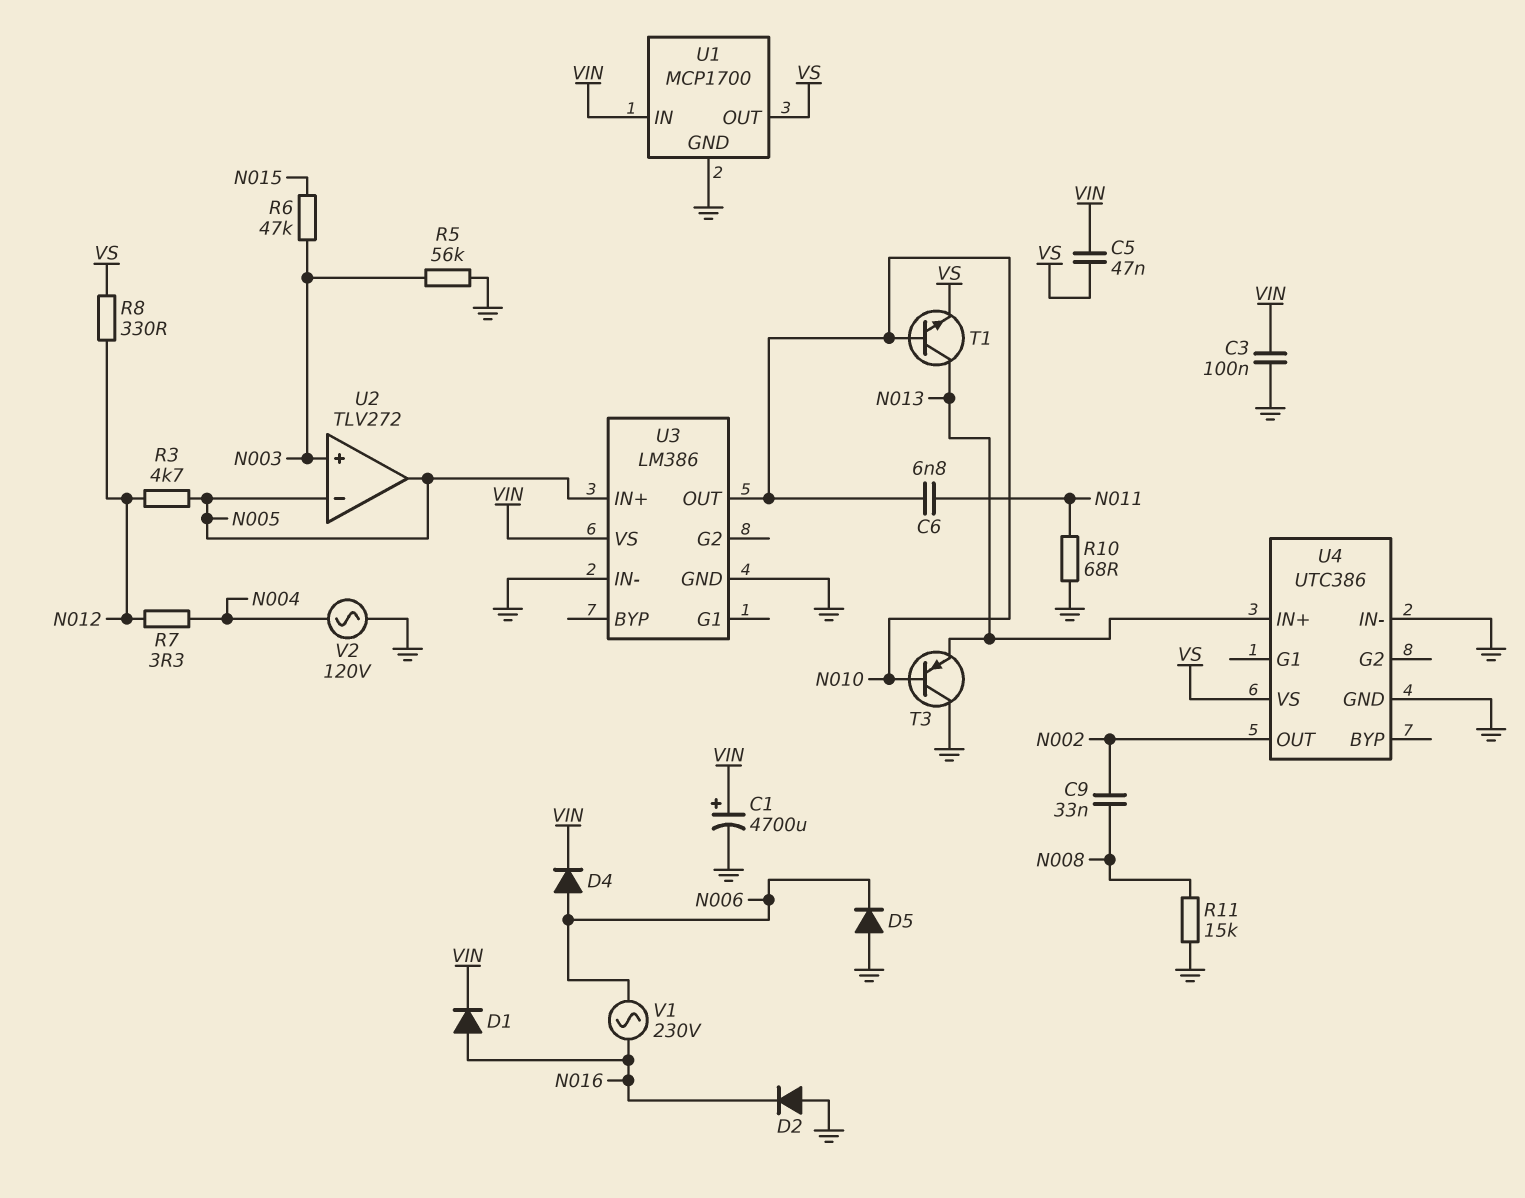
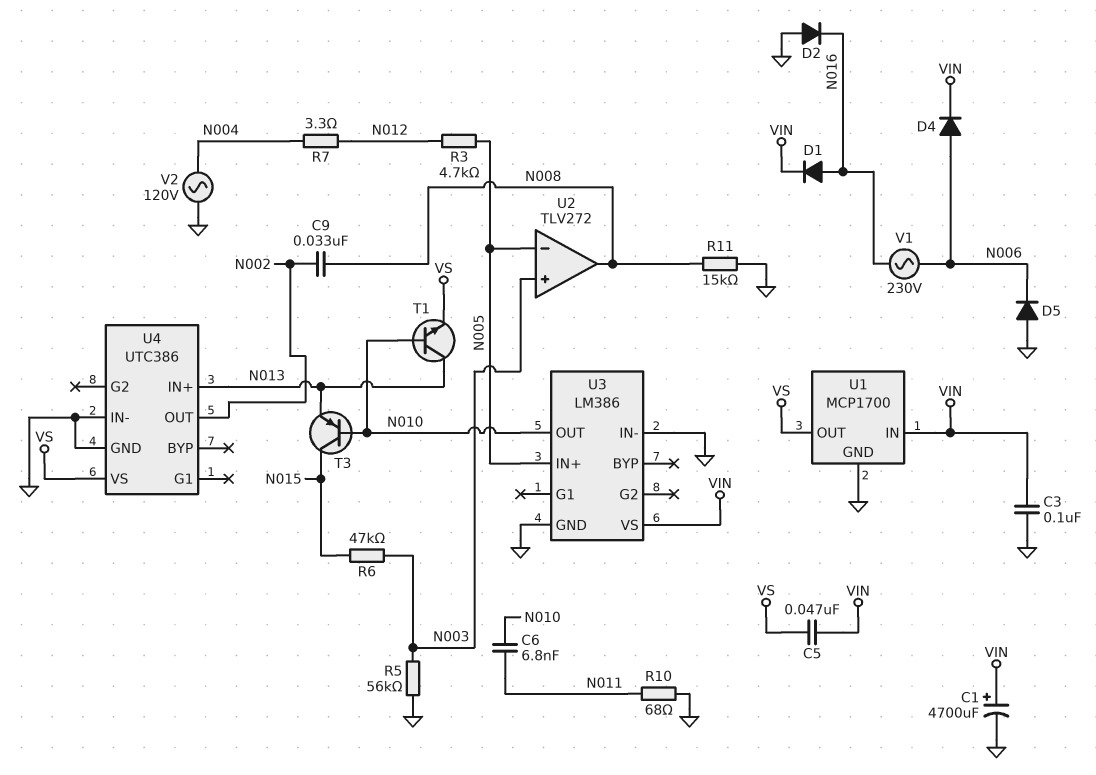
R8: 330 (N012, VS) -> none
T3: PNP (B N010, C GND, E N013) -> PNP (B N010, C N015, E N013)
U2 pin out: N005 -> N008

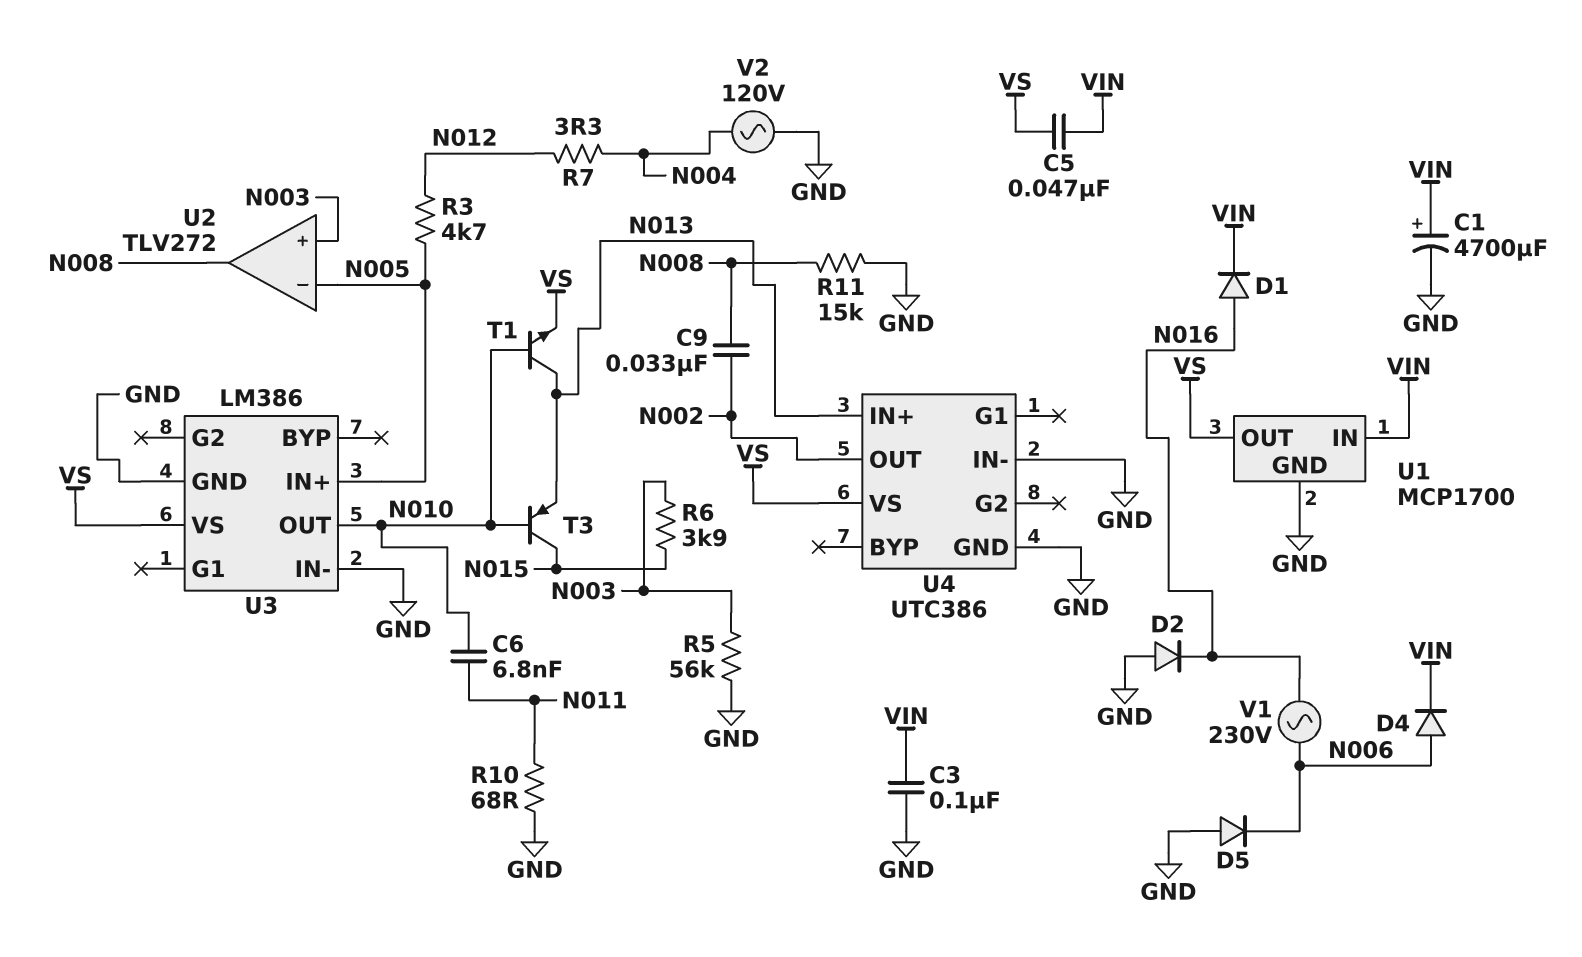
R6: 47k (N003, N015) -> 3.9k (N003, N015)
U3 pin VS: VIN -> VS

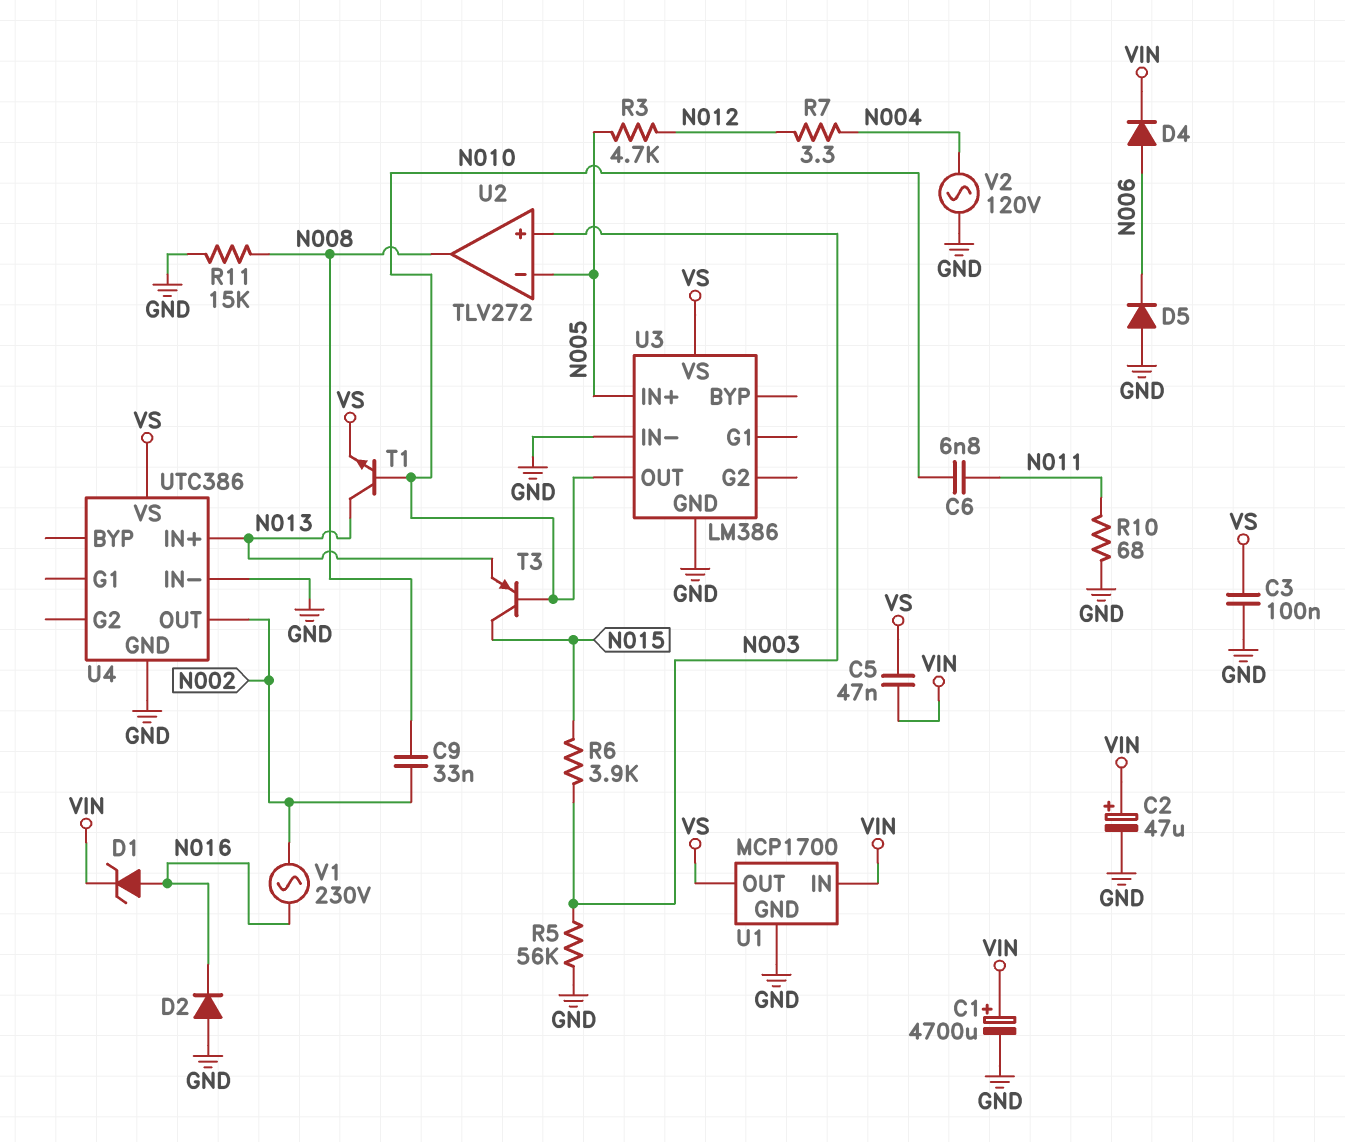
C2: none -> 47uF (plus VIN, minus GND)
C3: 100nF (GND, VIN) -> 100nF (GND, VS)
D1: diode (A N016, K VIN) -> zener (A N016, K VIN)
V1: AC 230V (N006, N016) -> AC 230V (N002, N016)

